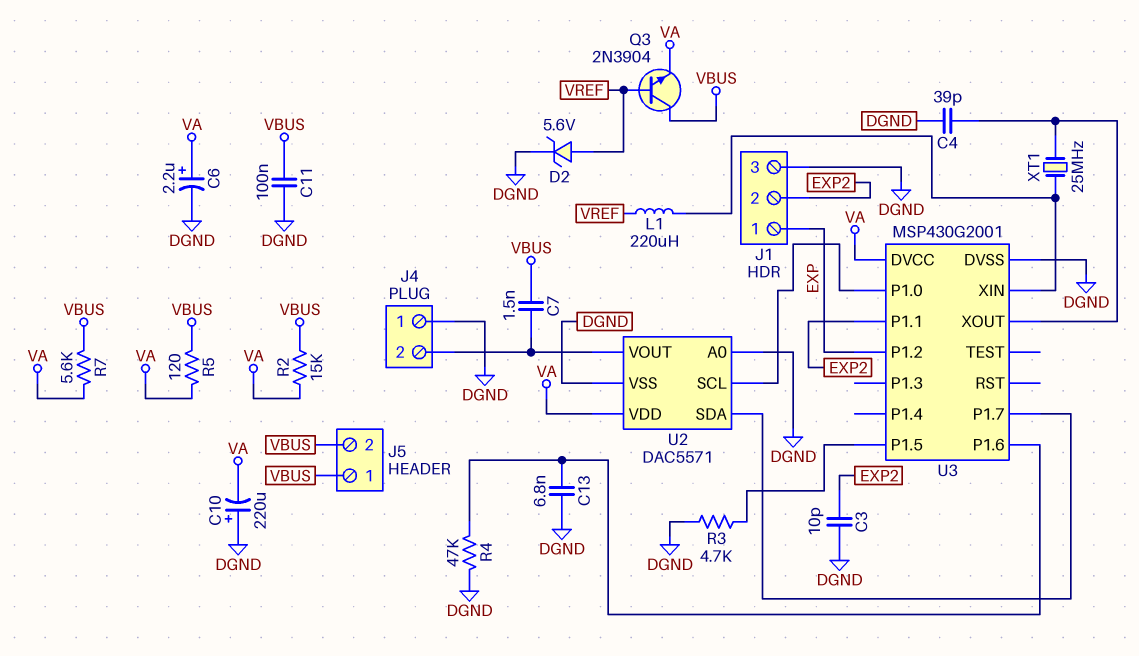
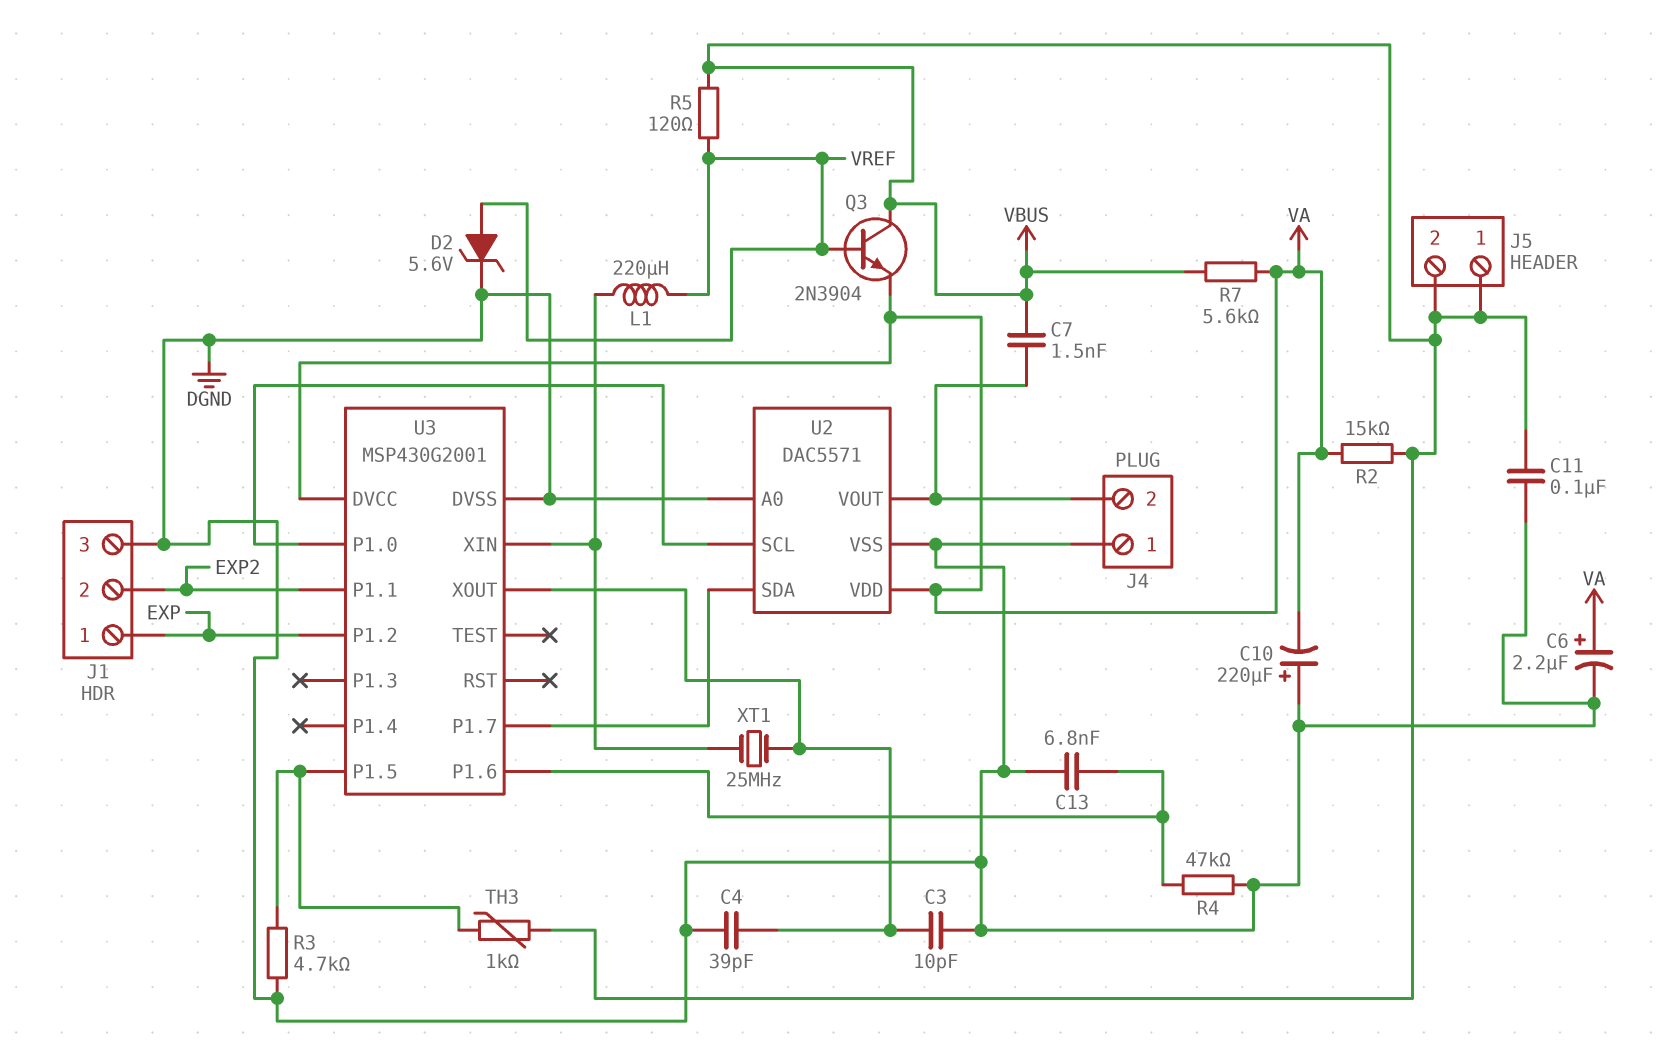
C3: 10pF (DGND, EXP2) -> 10pF (DGND, U3/XOUT)
R5: 120 (VA, VBUS) -> 120 (VBUS, VREF)
TH3: none -> 1k (U3/P1.5, VBUS)

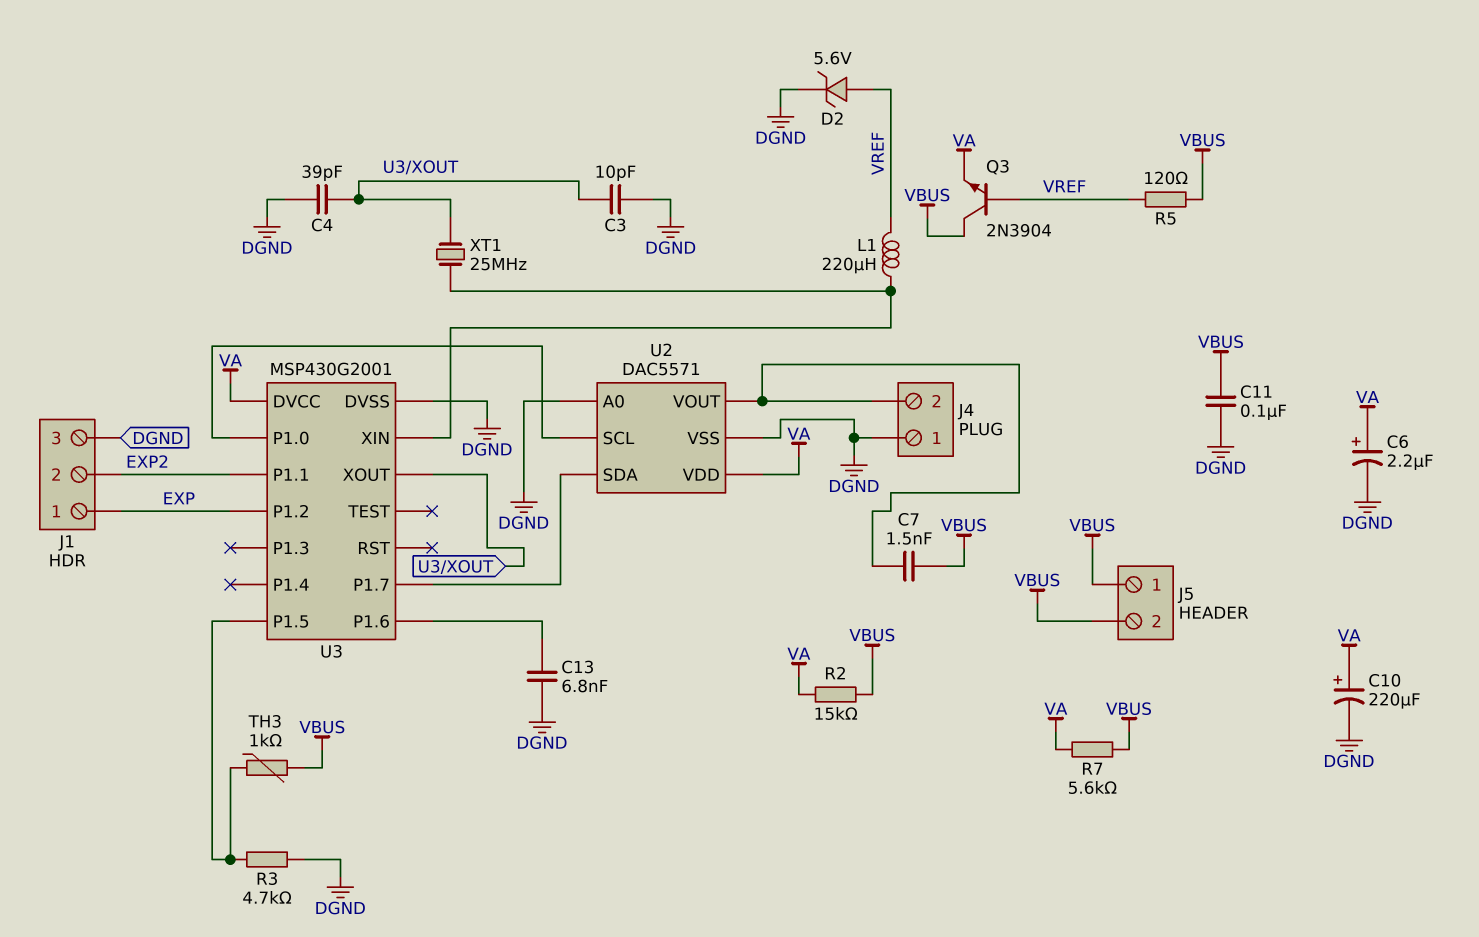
C10: 220uF (plus DGND, minus VA) -> 220uF (plus VA, minus DGND)
R4: 47k (DGND, U3/P1.6) -> none

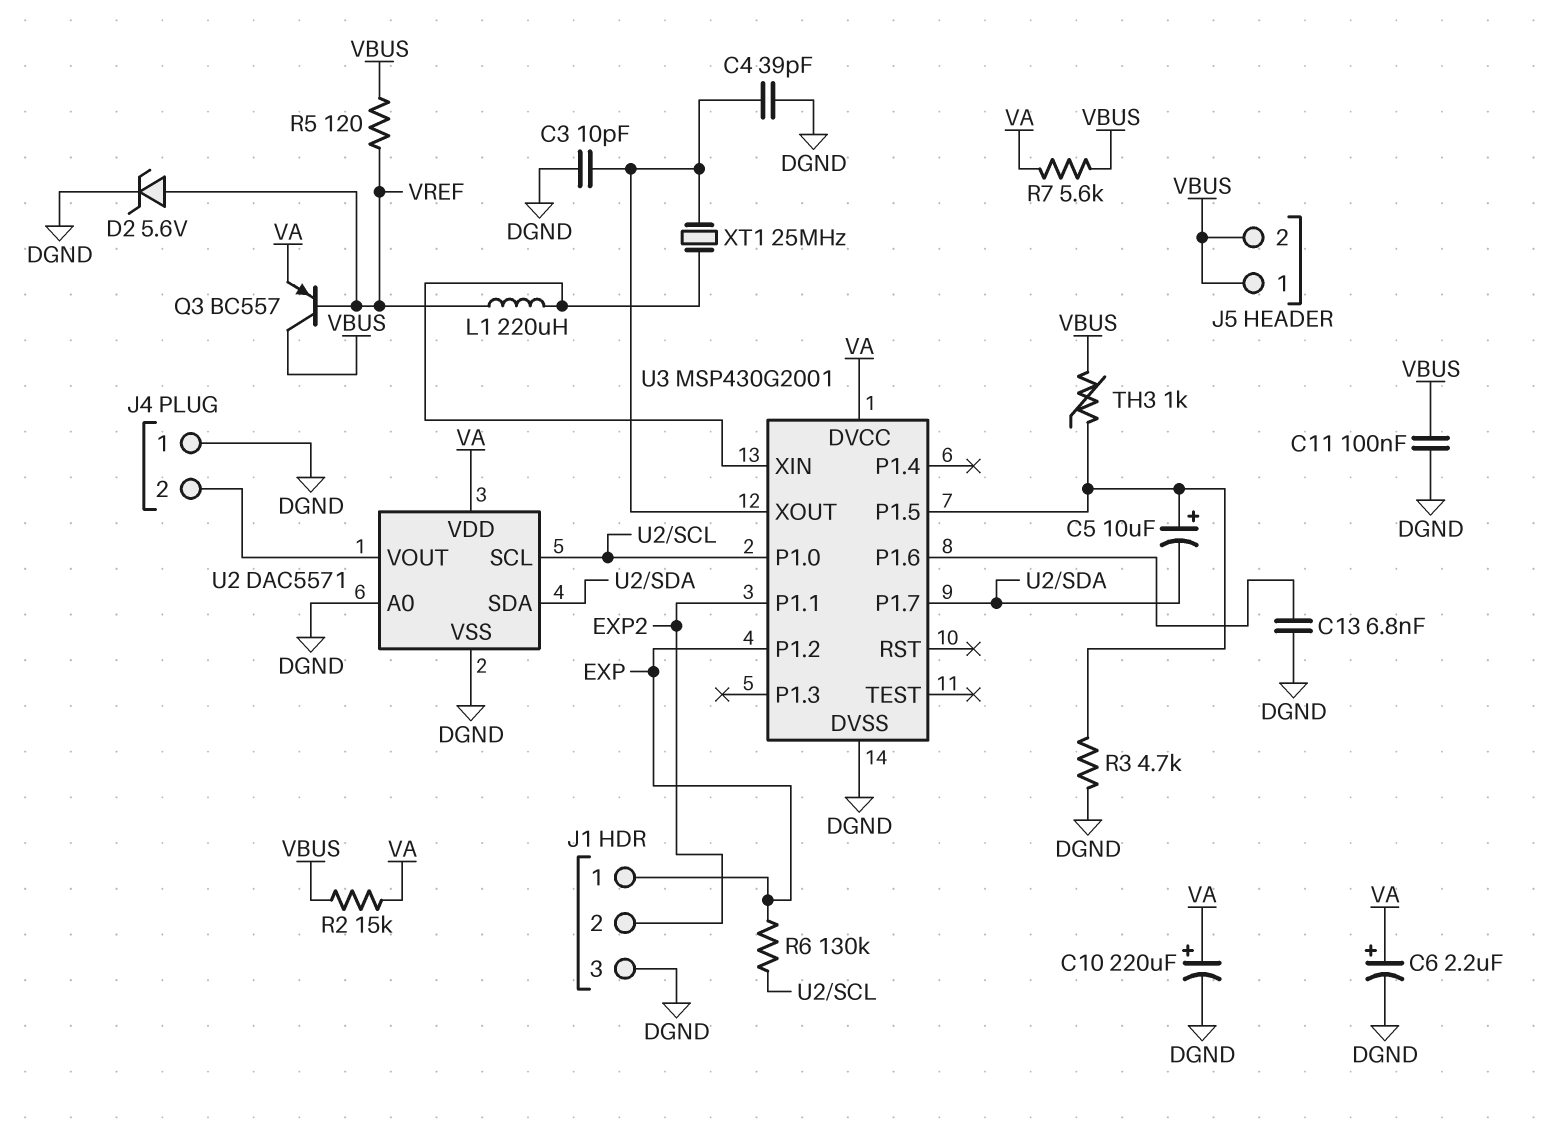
C5: none -> 10uF (plus U3/P1.5, minus U2/SDA)
C7: 1.5nF (J4/2, VBUS) -> none
Q3: NPN 2N3904 (B VREF, C VBUS, E VA) -> PNP BC557 (B VREF, C VBUS, E VA)
R6: none -> 130k (EXP, U2/SCL)

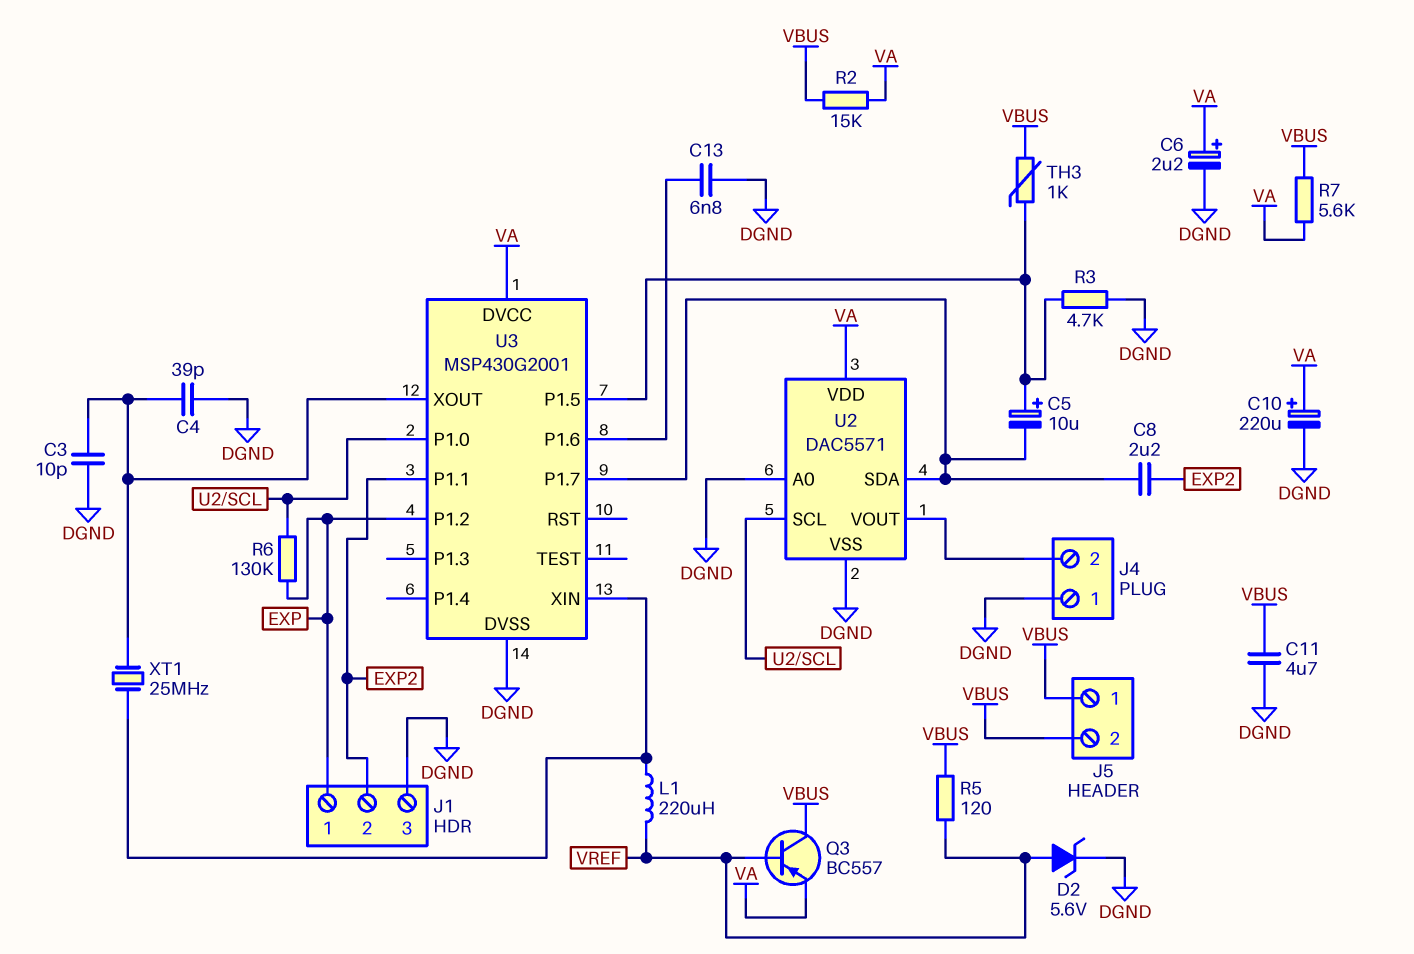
C8: none -> 2.2uF (EXP2, U2/SDA)
C11: 100nF (DGND, VBUS) -> 4.7uF (DGND, VBUS)

